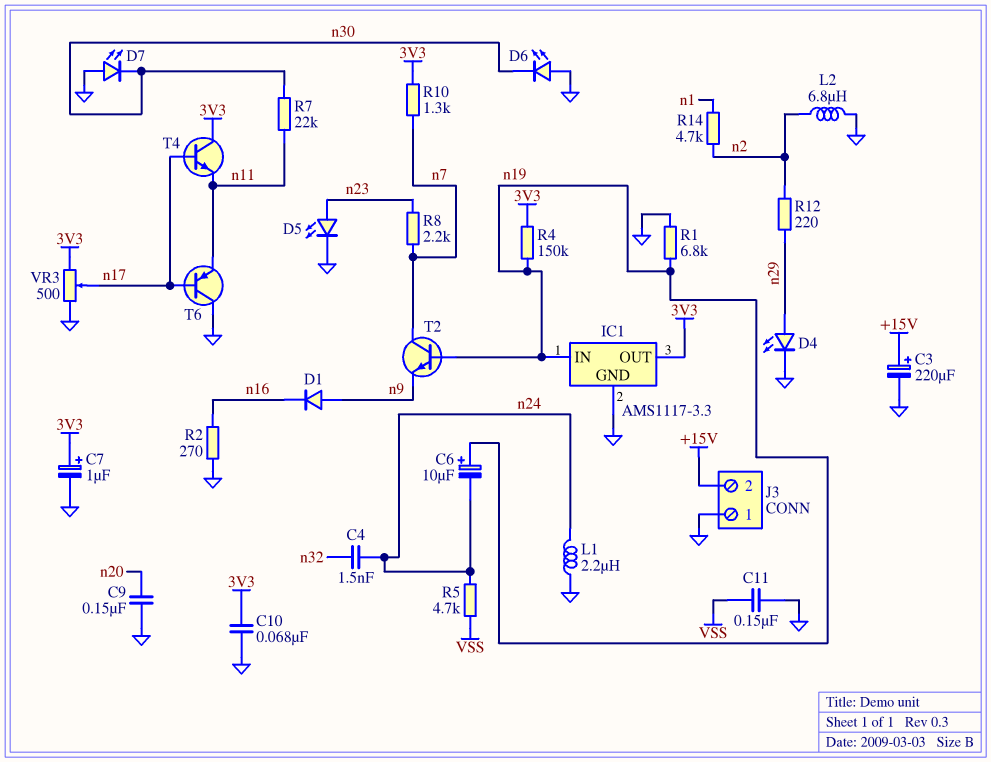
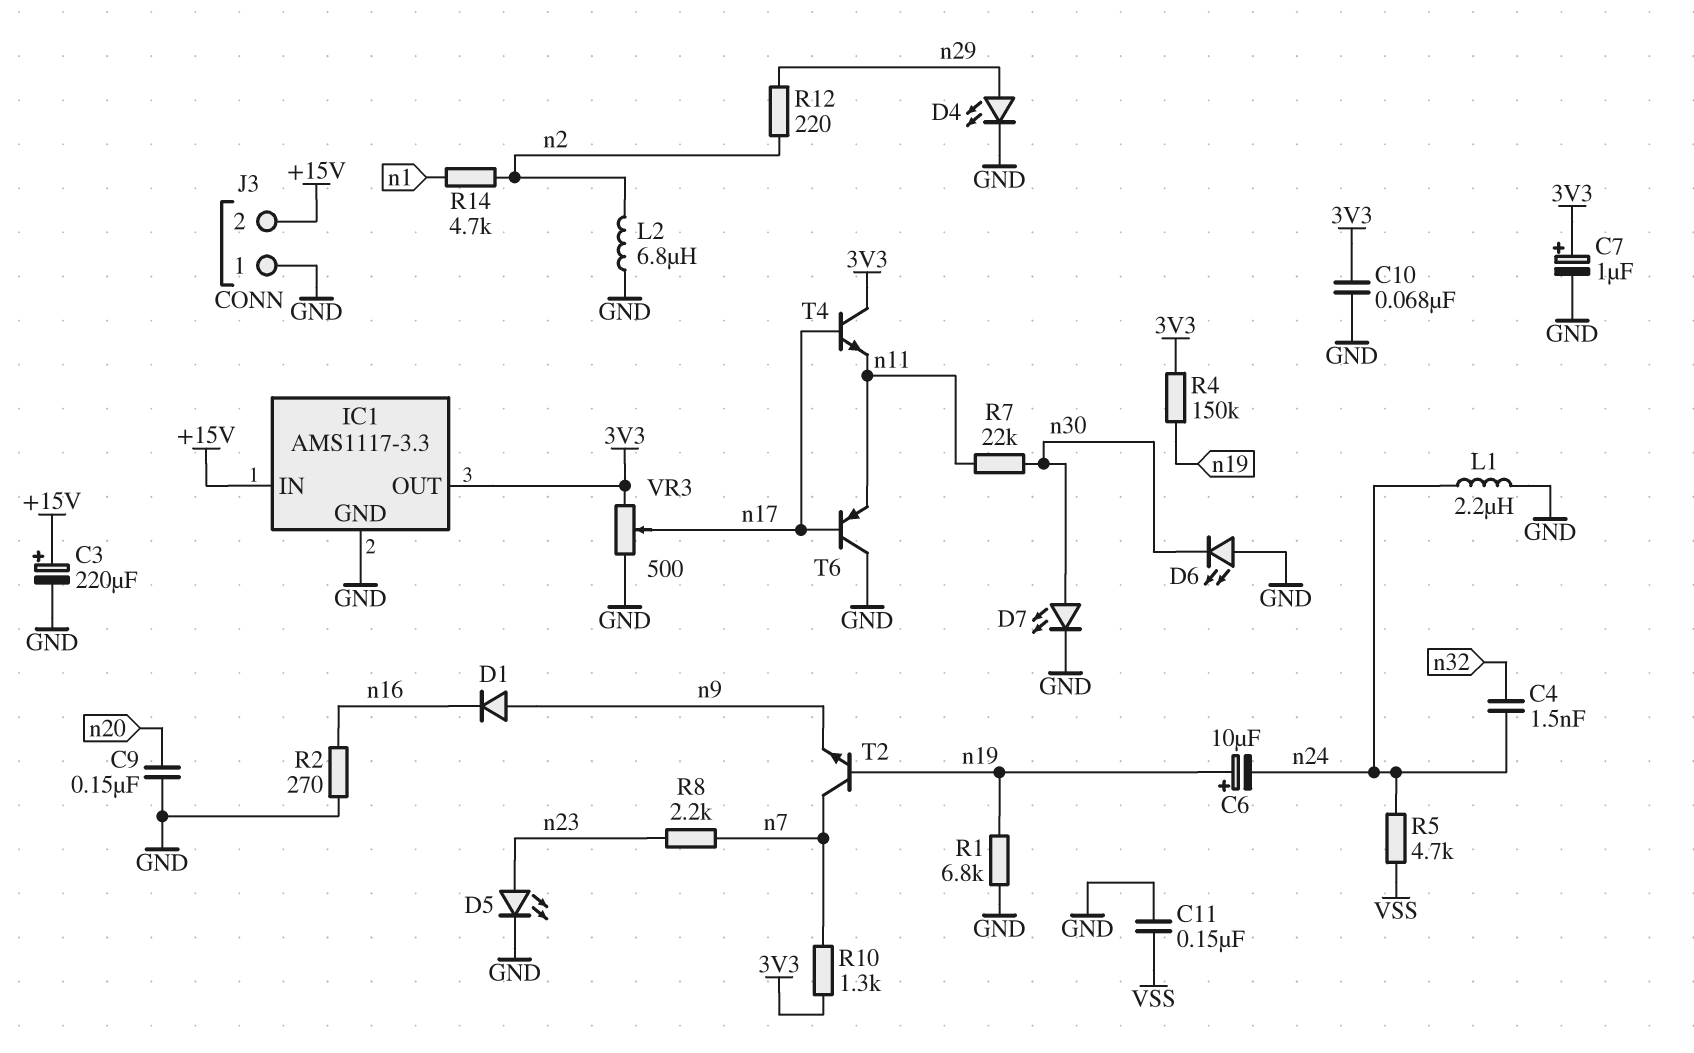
D7: LED (A GND, K n30) -> LED (A n30, K GND)
IC1 pin IN: n19 -> +15V

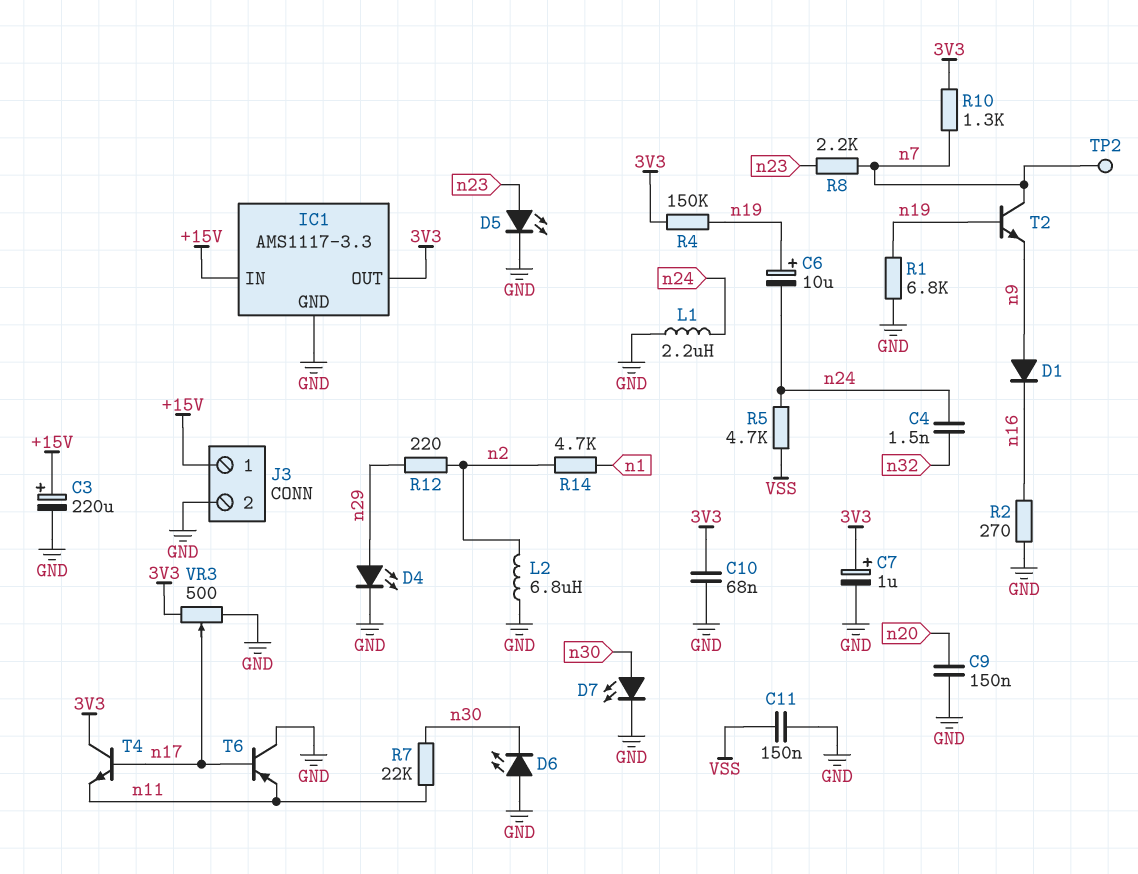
J3 pin 1: GND -> +15V
J3 pin 2: +15V -> GND
TP2: none -> test point (n7)

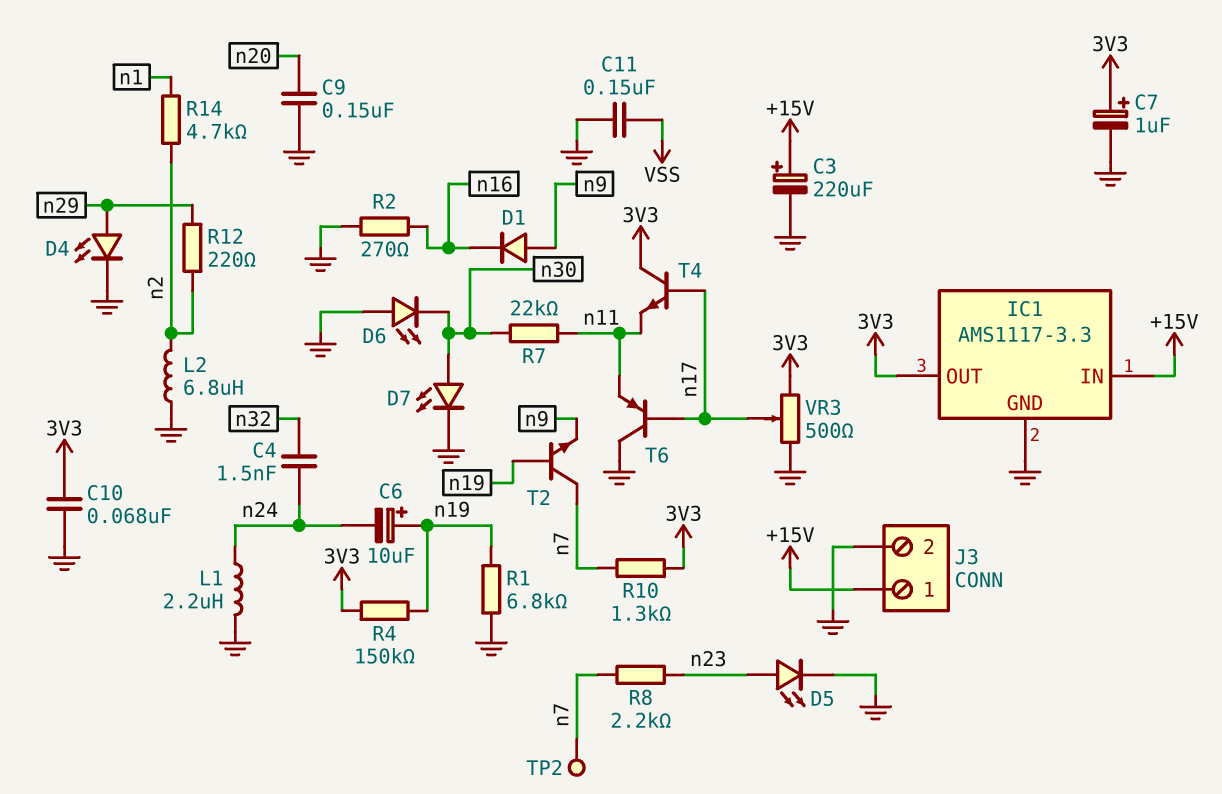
R5: 4.7k (VSS, n24) -> none

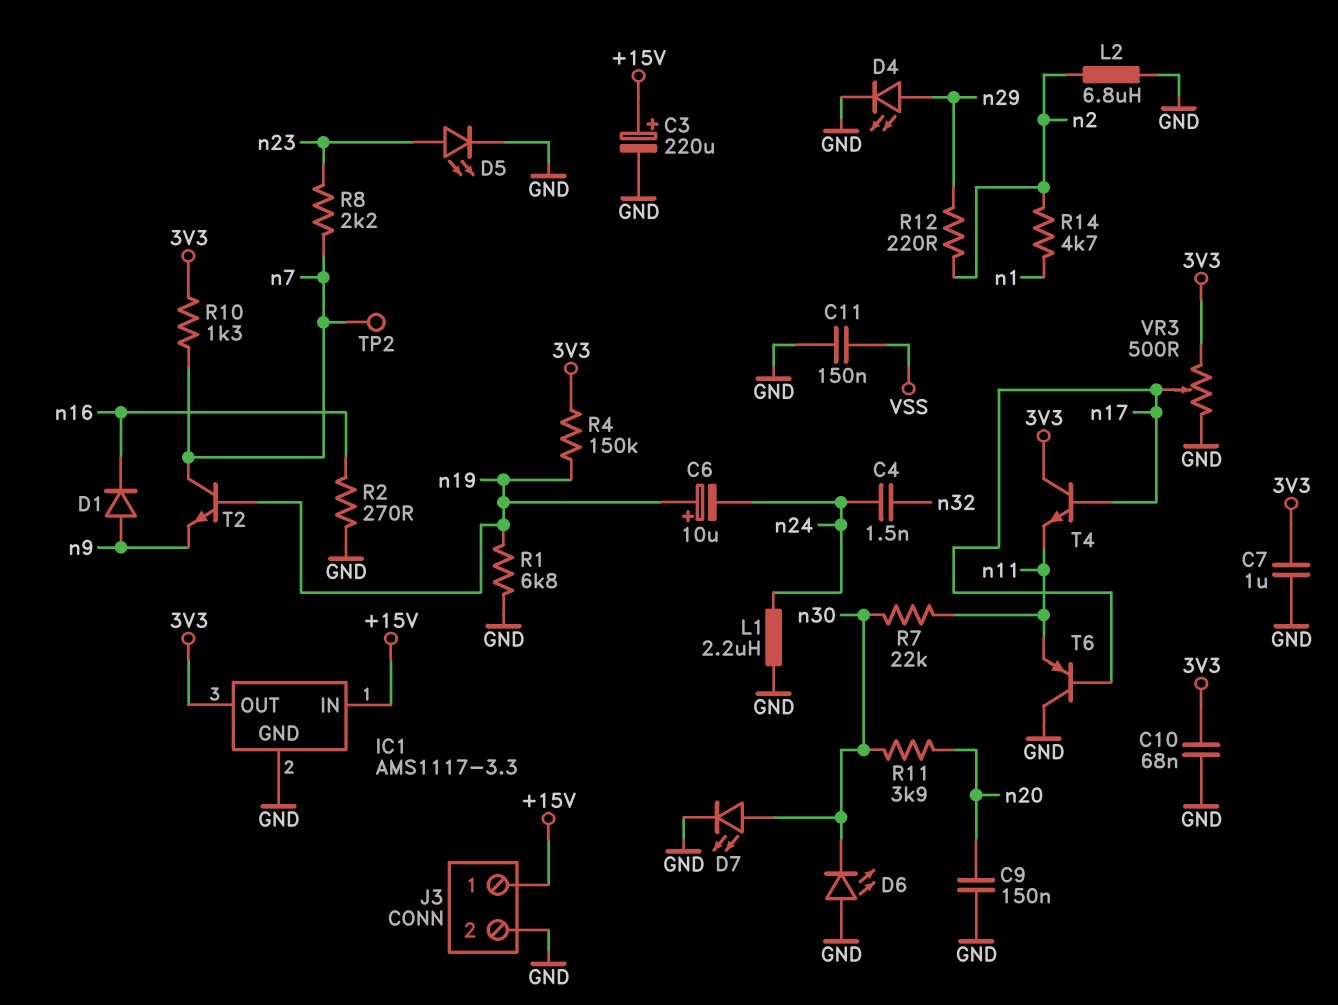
C7: 1uF (plus 3V3, minus GND) -> 1uF (3V3, GND)
R11: none -> 3.9k (n20, n30)

